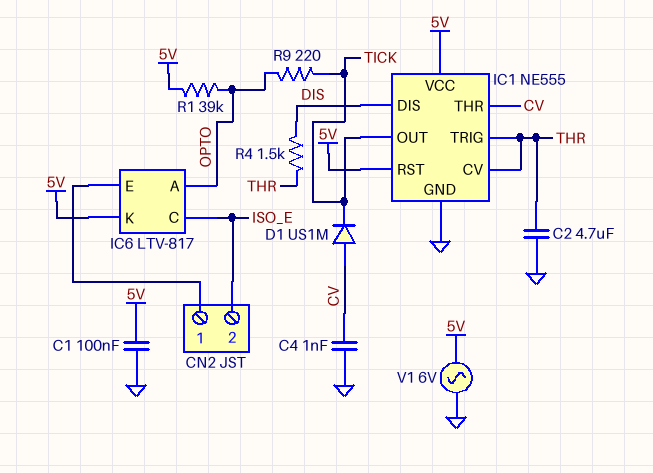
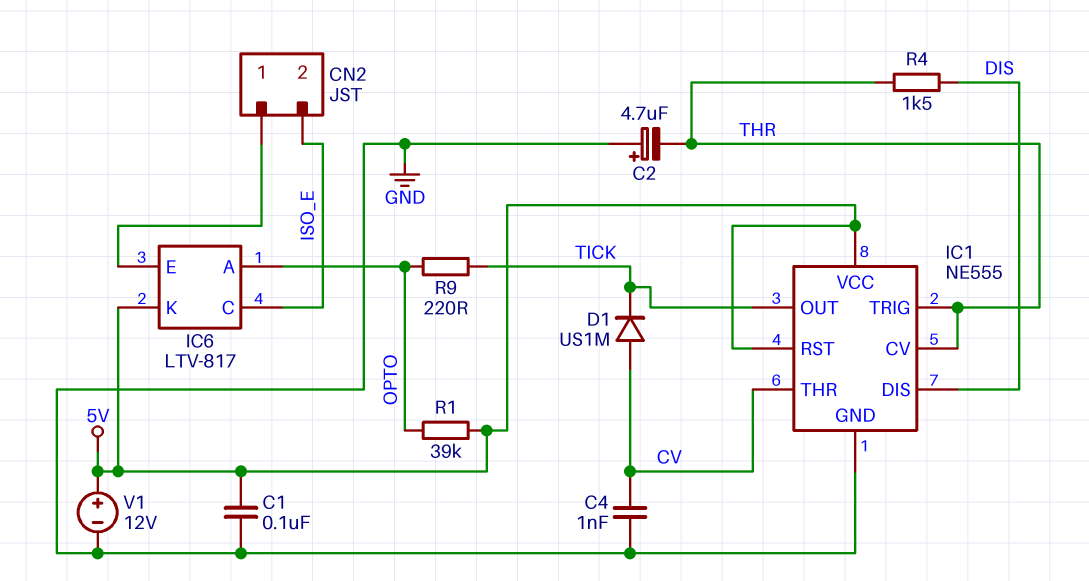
C2: 4.7uF (GND, THR) -> 4.7uF (plus GND, minus THR)
V1: AC 6V (5V, GND) -> 12V (plus 5V, minus GND)

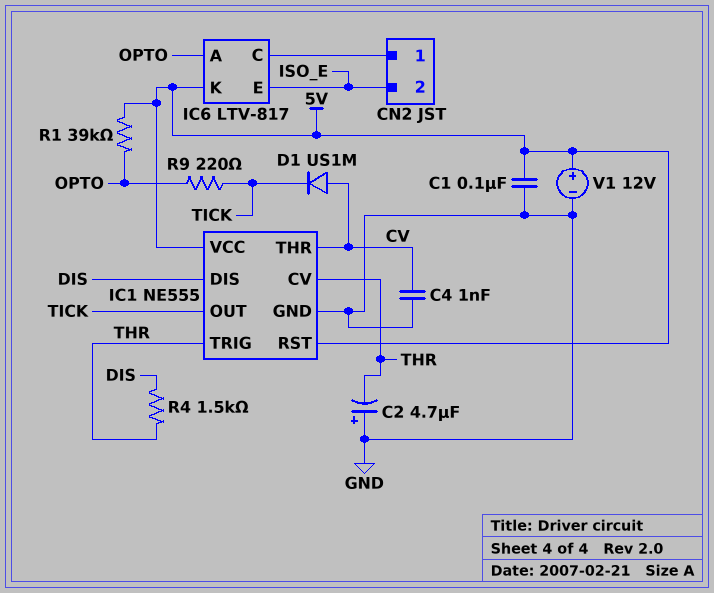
IC6 pin C: ISO_E -> CN2/1
IC6 pin E: CN2/1 -> ISO_E

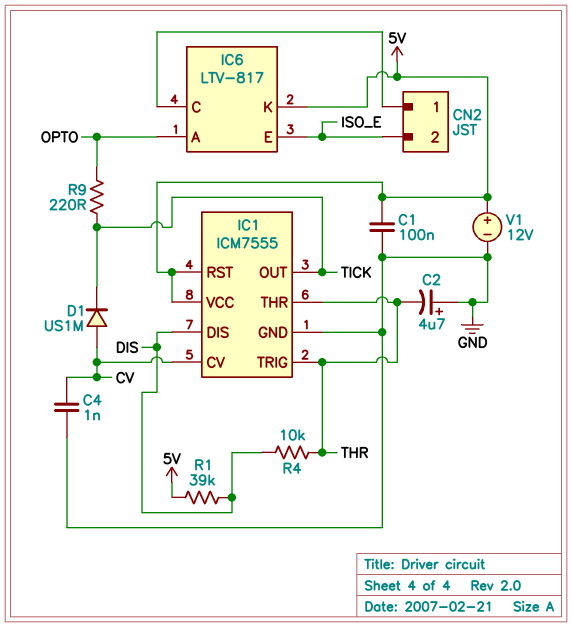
IC1: NE555 -> ICM7555
IC1 pin CV: THR -> CV
IC1 pin THR: CV -> THR
R1: 39k (5V, OPTO) -> 39k (5V, DIS)
R4: 1.5k (DIS, THR) -> 10k (DIS, THR)

